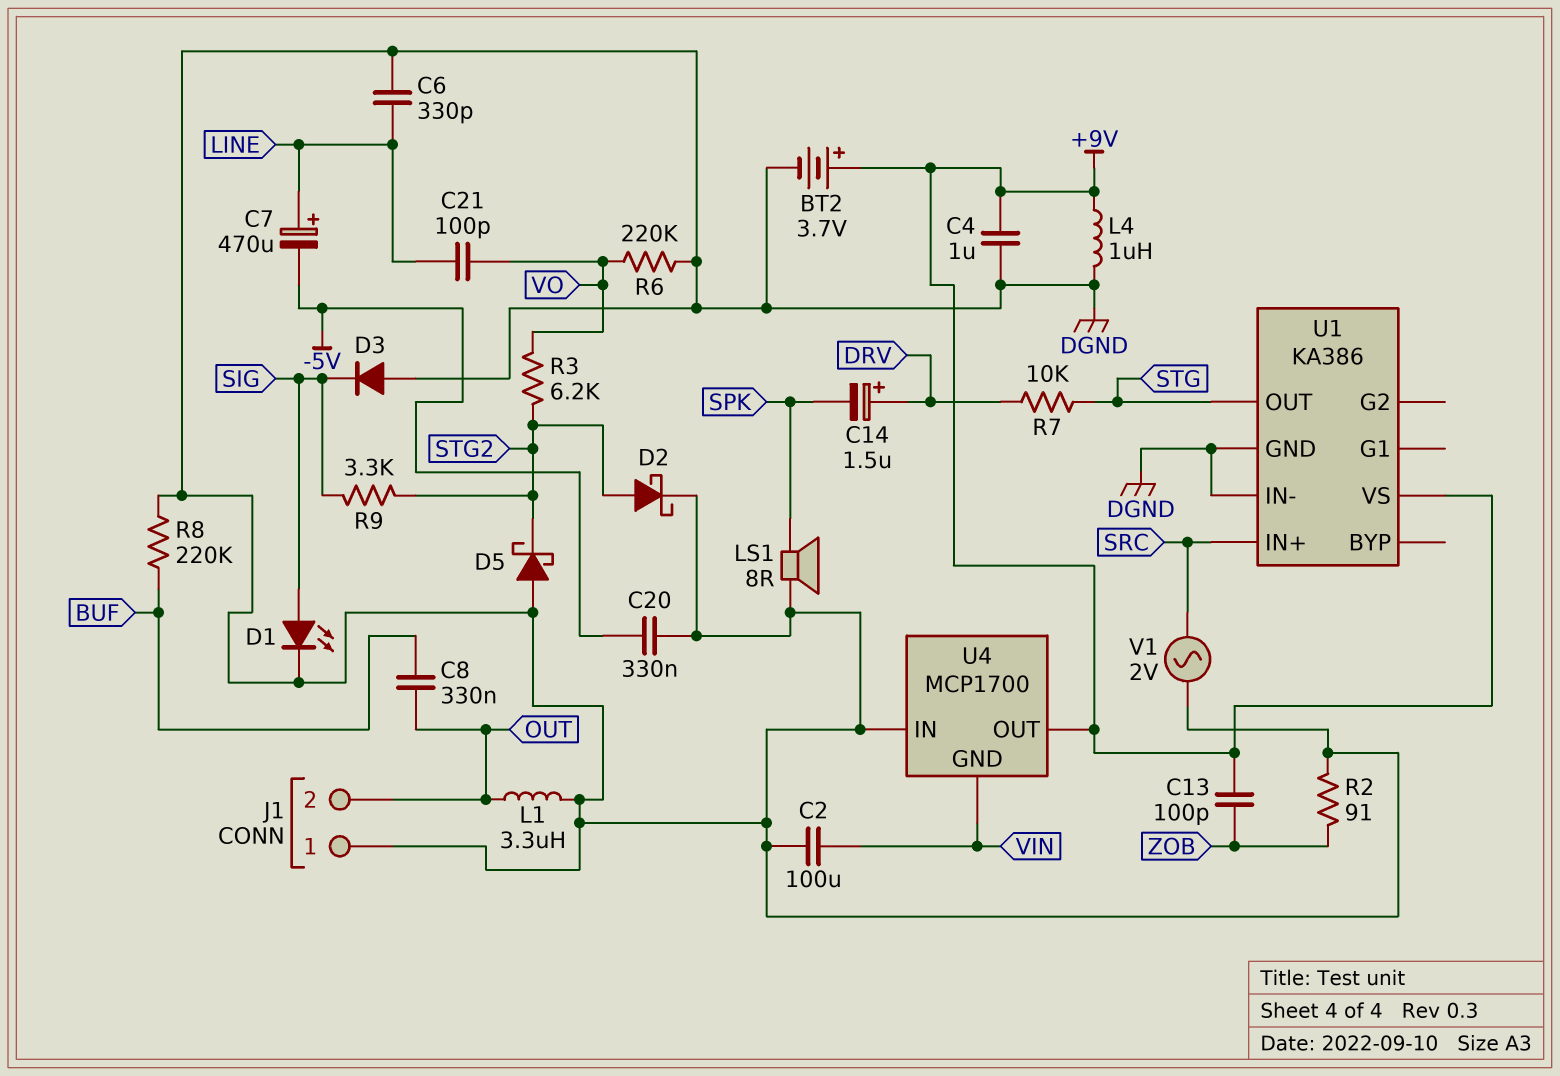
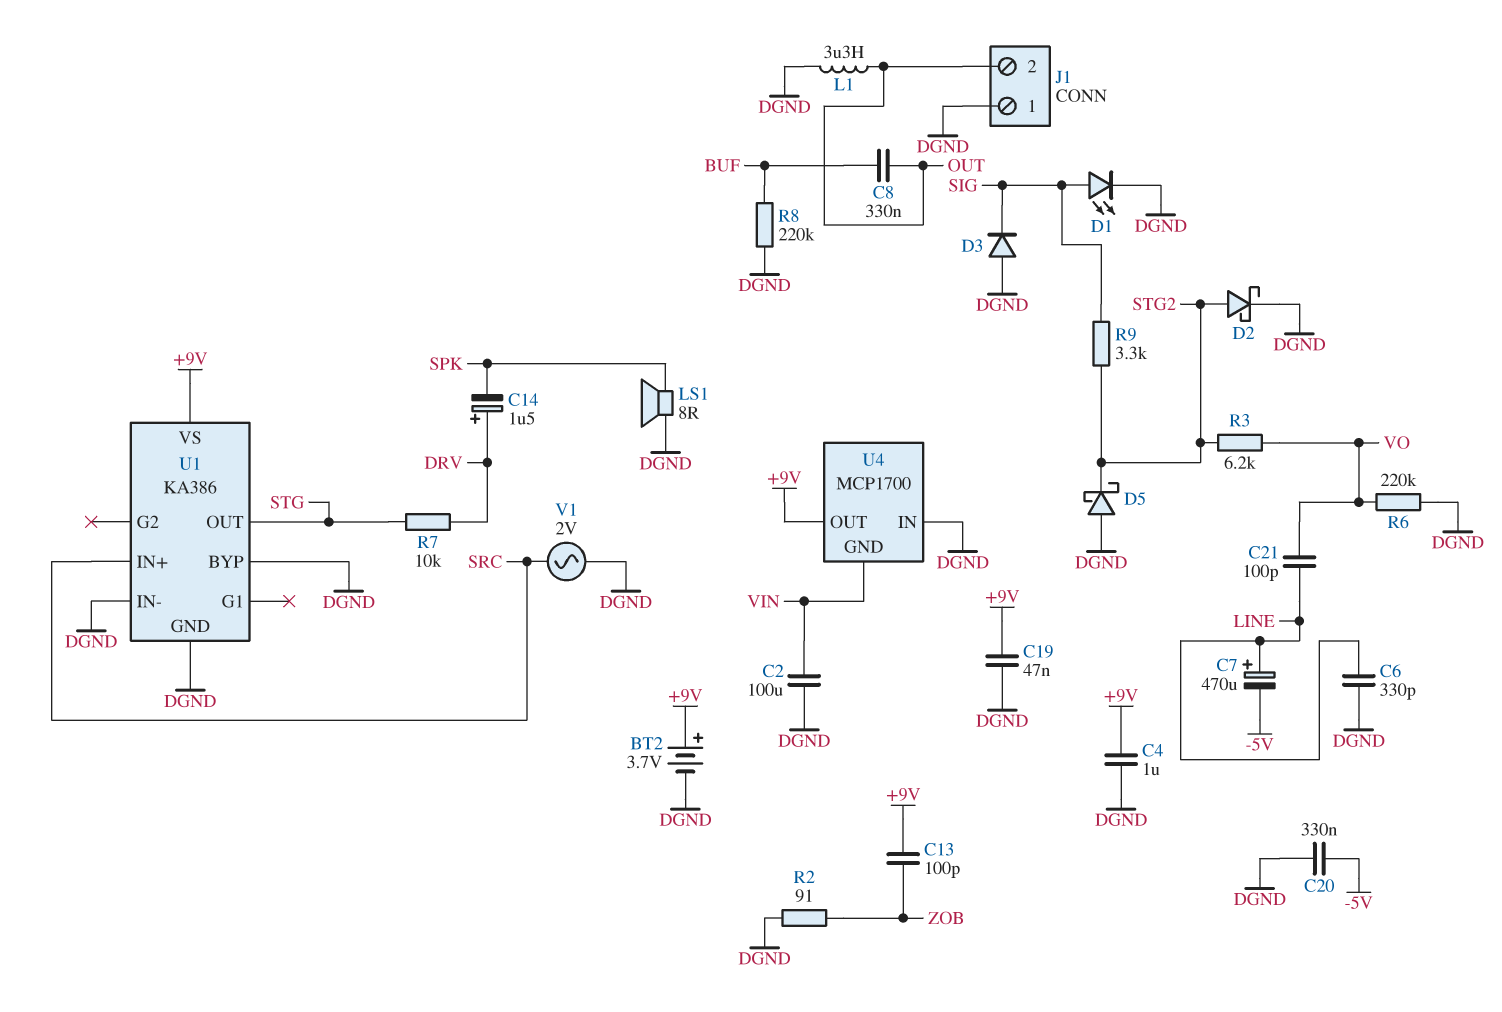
C19: none -> 47nF (+9V, DGND)
L4: 1uH (+9V, DGND) -> none
U1 pin BYP: none -> DGND

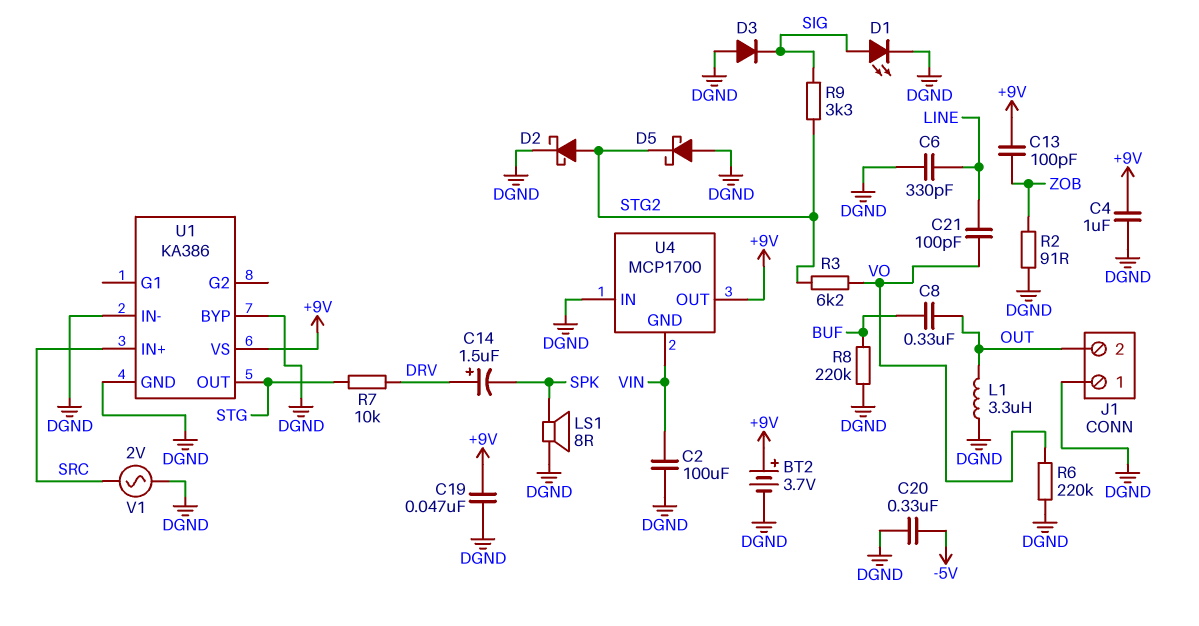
C7: 470uF (plus LINE, minus -5V) -> none

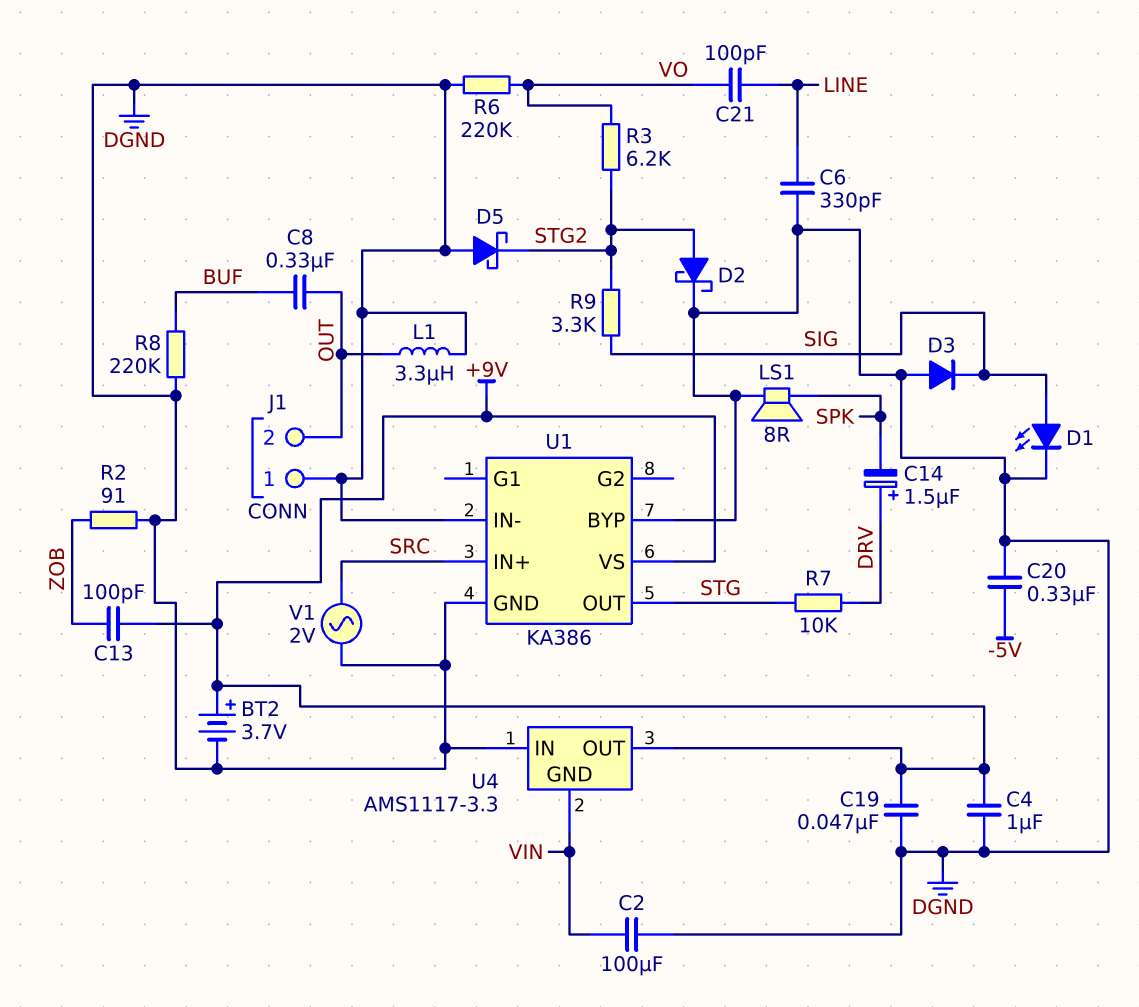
U4: MCP1700 -> AMS1117-3.3

